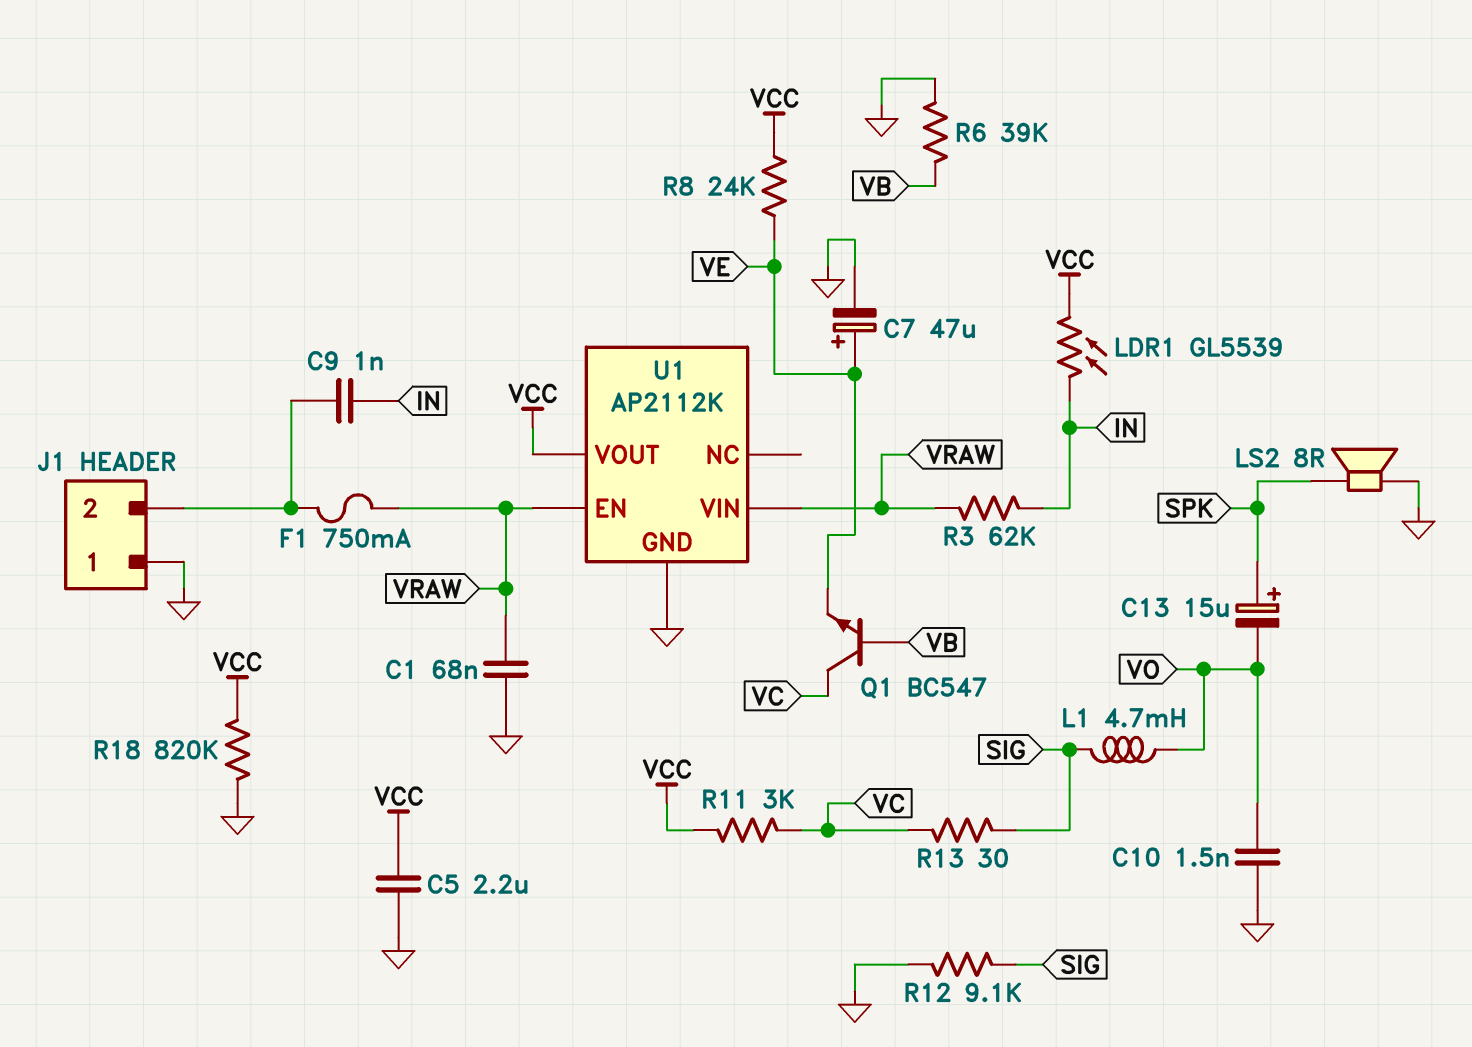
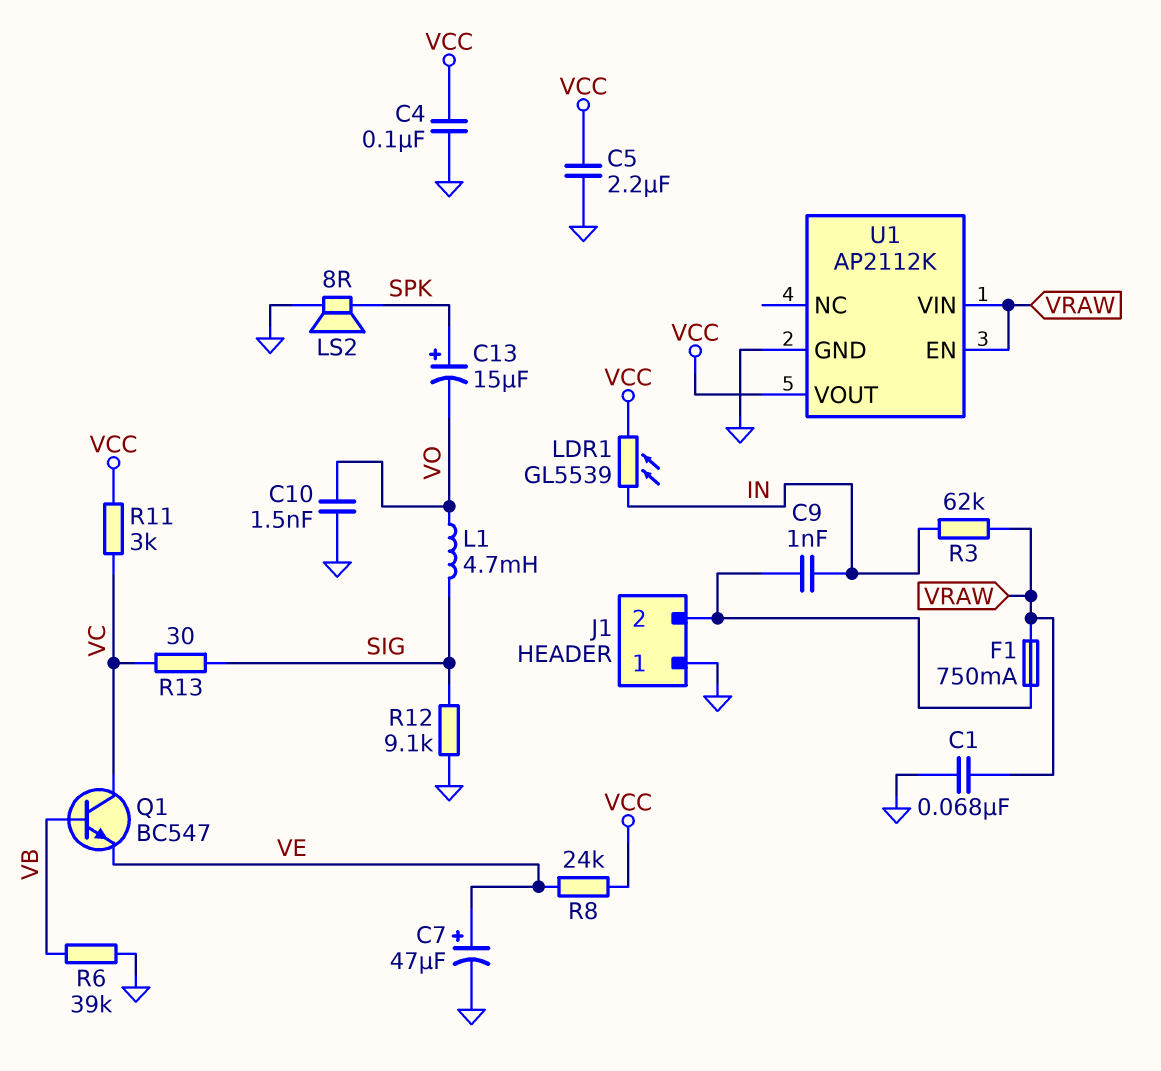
C4: none -> 100nF (GND, VCC)
R18: 820k (GND, VCC) -> none

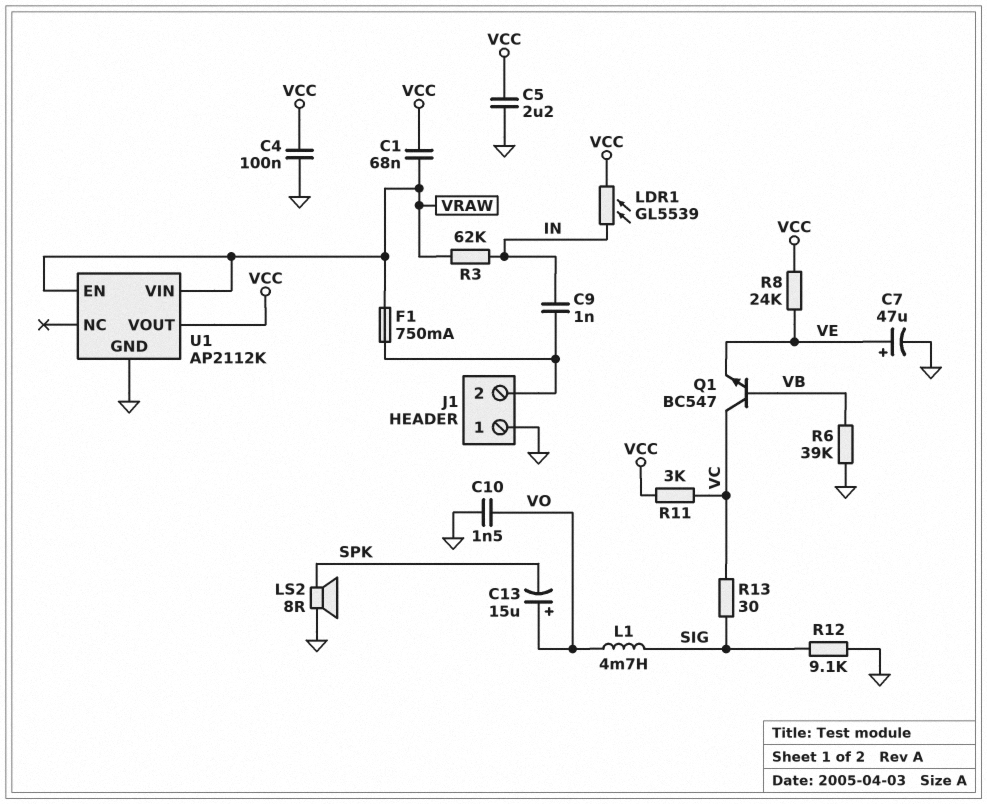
C1: 68nF (GND, VRAW) -> 68nF (VCC, VRAW)
C13: 15uF (plus SPK, minus VO) -> 15uF (plus VO, minus SPK)

